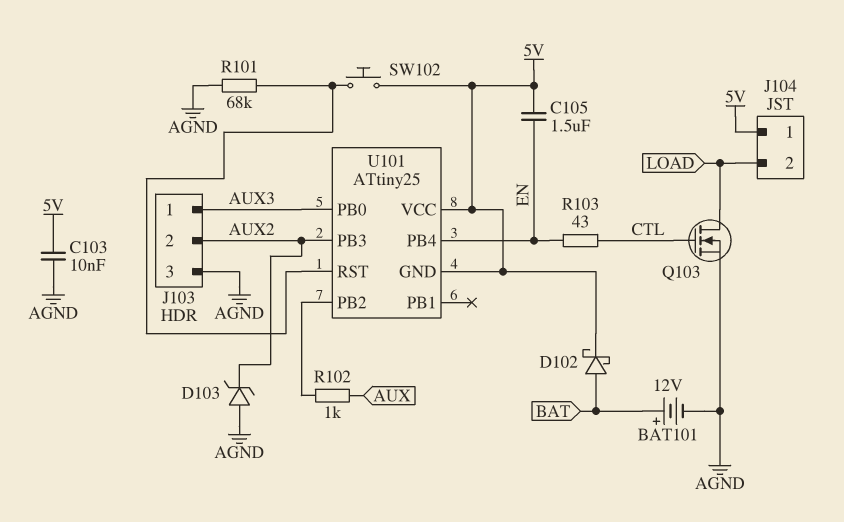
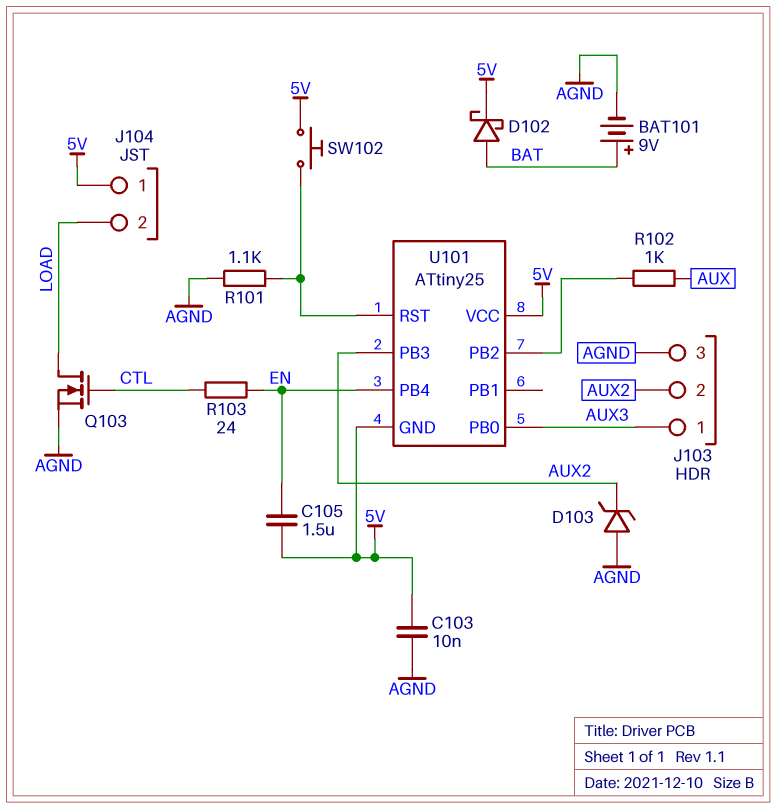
BAT101: 12V (plus BAT, minus AGND) -> 9V (plus BAT, minus AGND)
R101: 68k (AGND, U101/RST) -> 1.1k (AGND, U101/RST)
R103: 43 (CTL, EN) -> 24 (CTL, EN)

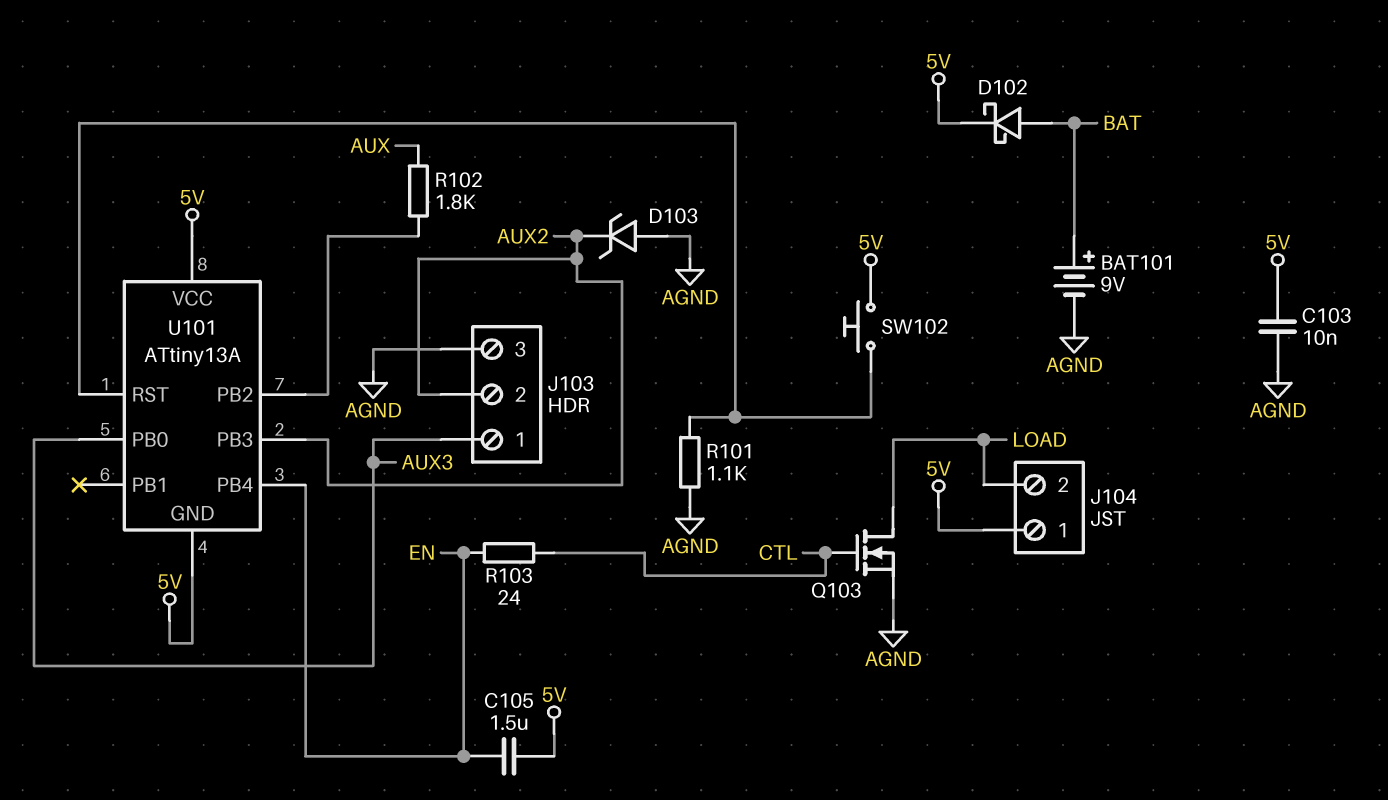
R102: 1k (AUX, U101/PB2) -> 1.8k (AUX, U101/PB2)
U101: ATtiny25 -> ATtiny13A

